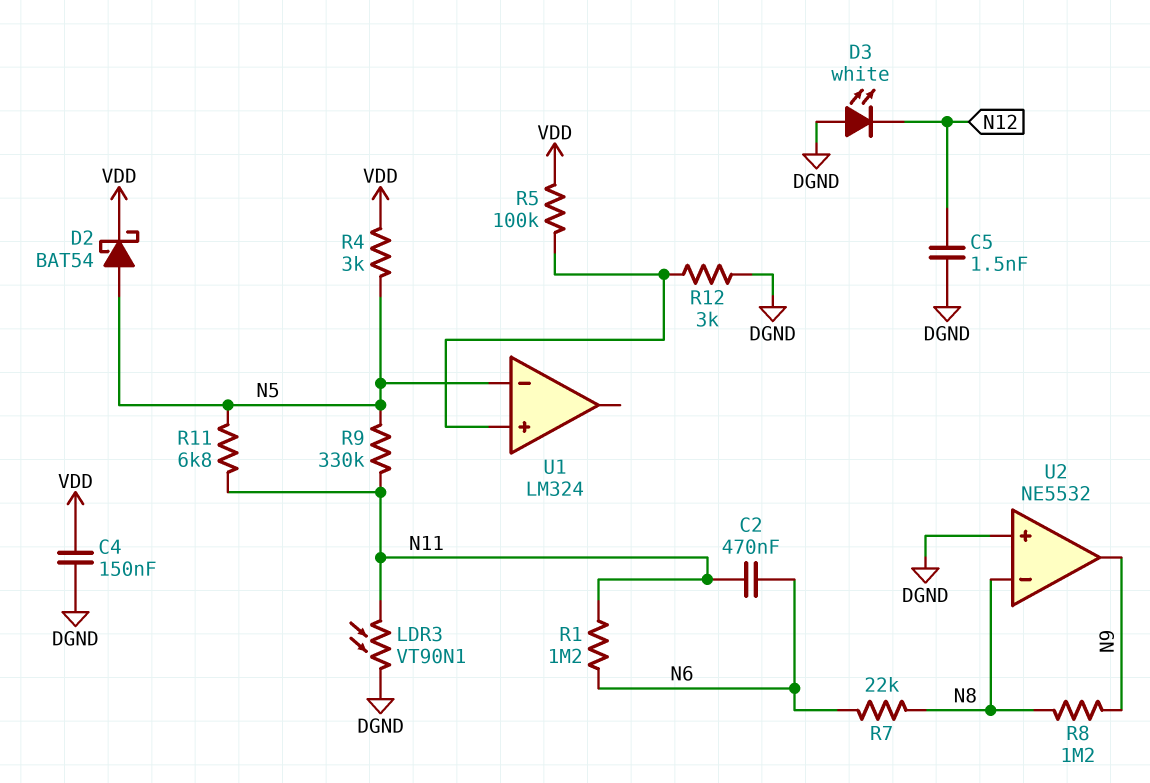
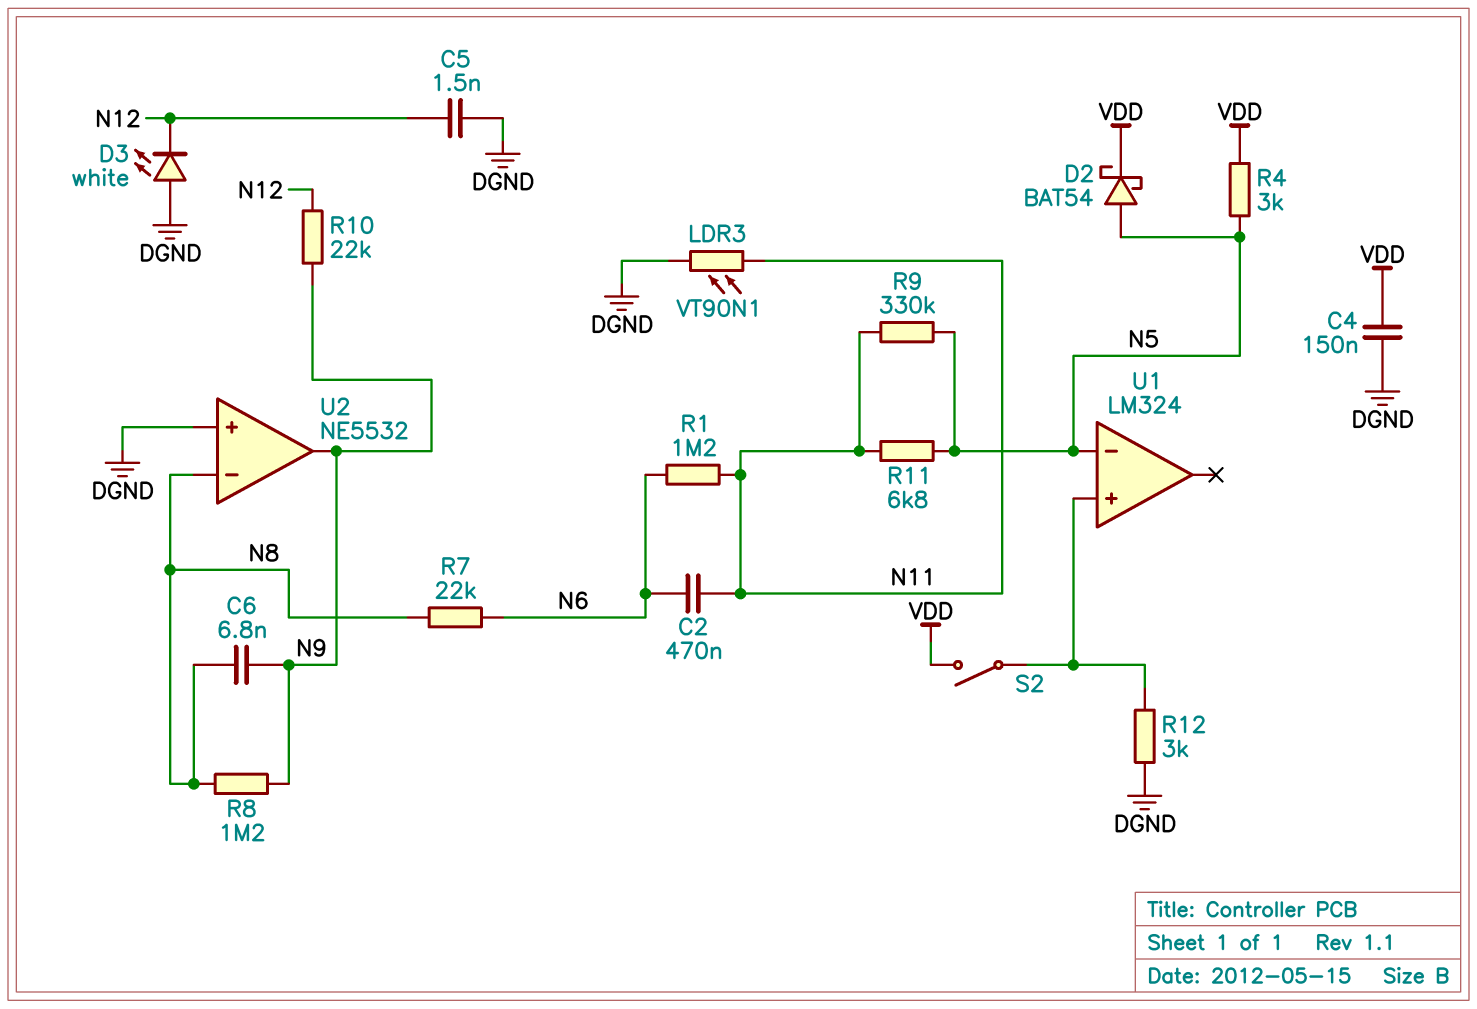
C6: none -> 6.8nF (N8, N9)
R5: 100k (U1/in+, VDD) -> none
R10: none -> 22k (N9, N12)
S2: none -> switch (U1/in+, VDD)

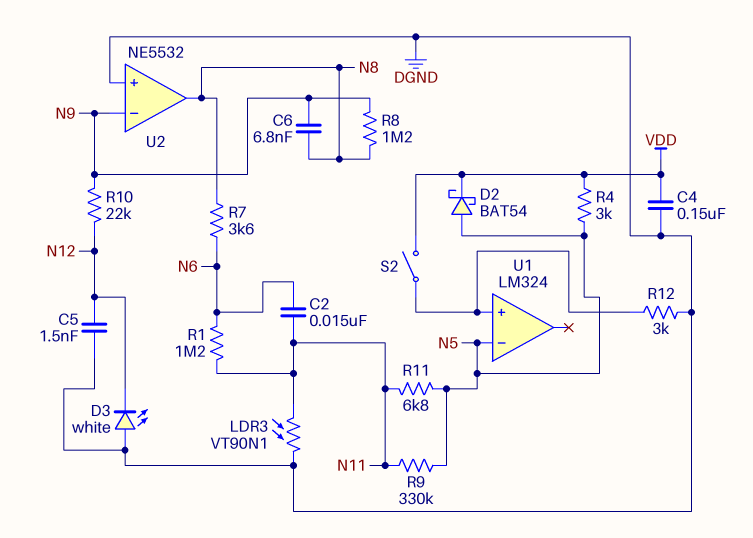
C2: 470nF (N6, N11) -> 15nF (N6, N11)
R7: 22k (N6, N8) -> 3.6k (N6, N8)
U2 pin in-: N8 -> N9
U2 pin out: N9 -> N8

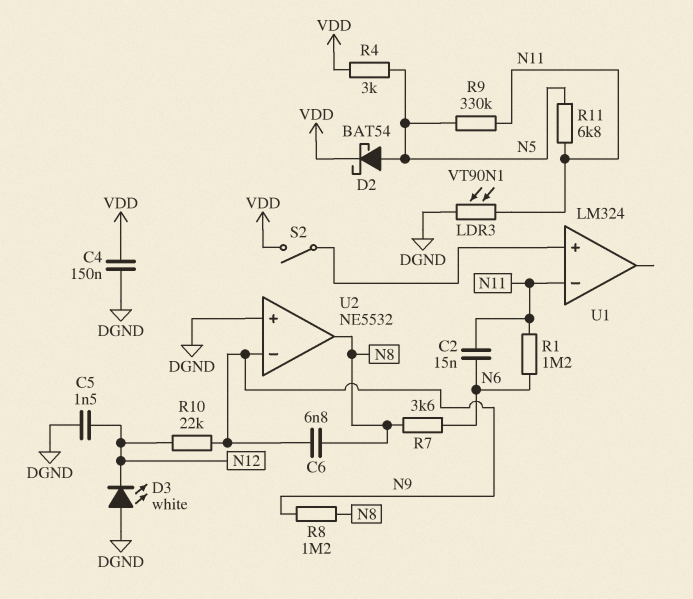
R12: 3k (DGND, U1/in+) -> none
U1 pin in-: N5 -> N11

